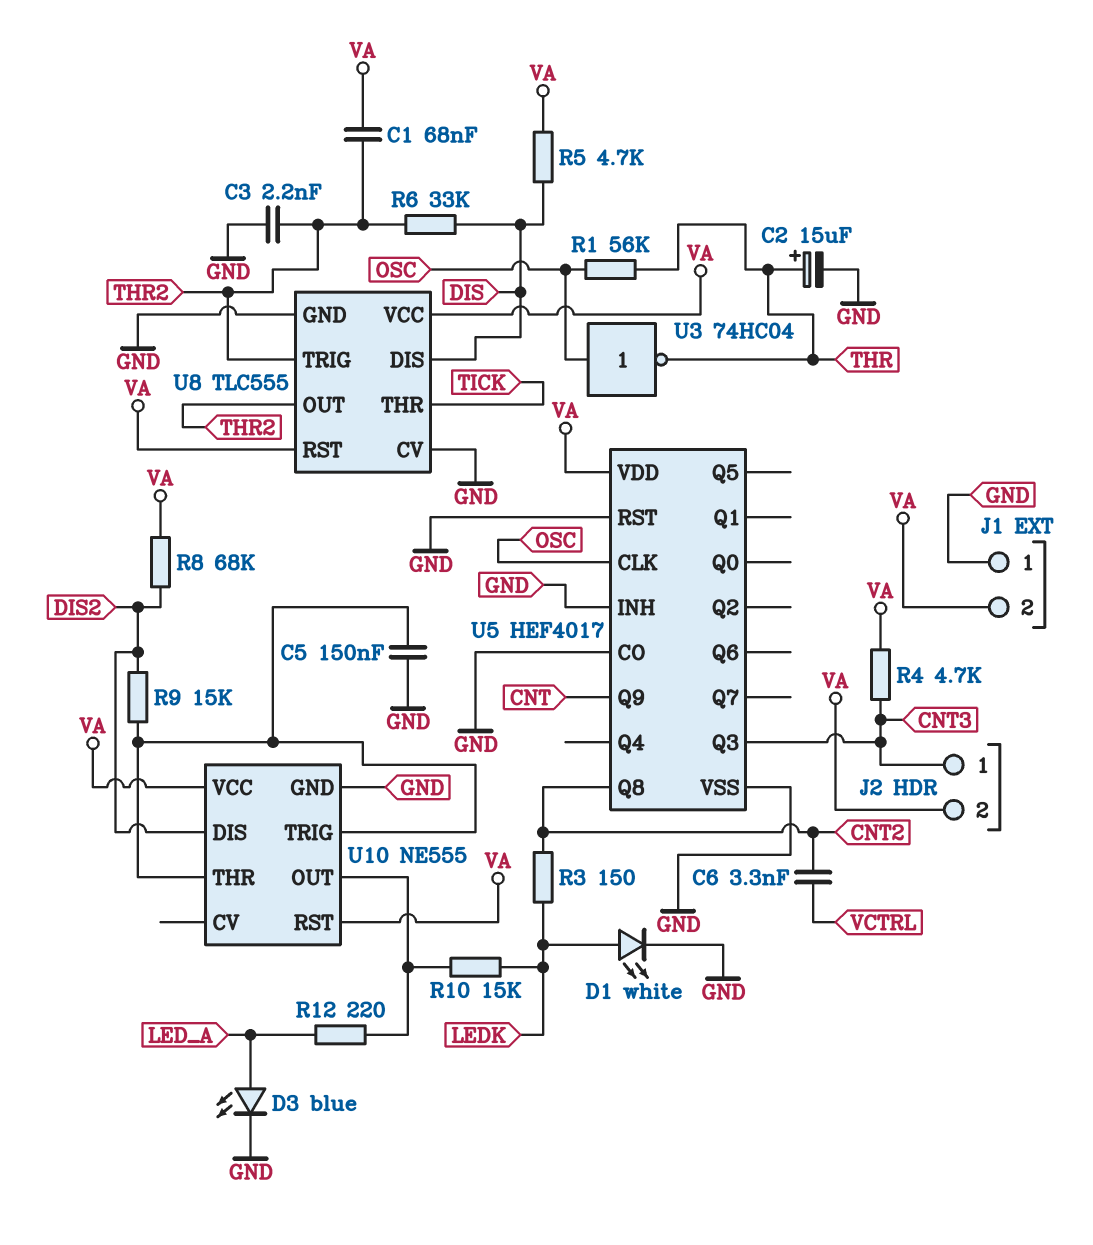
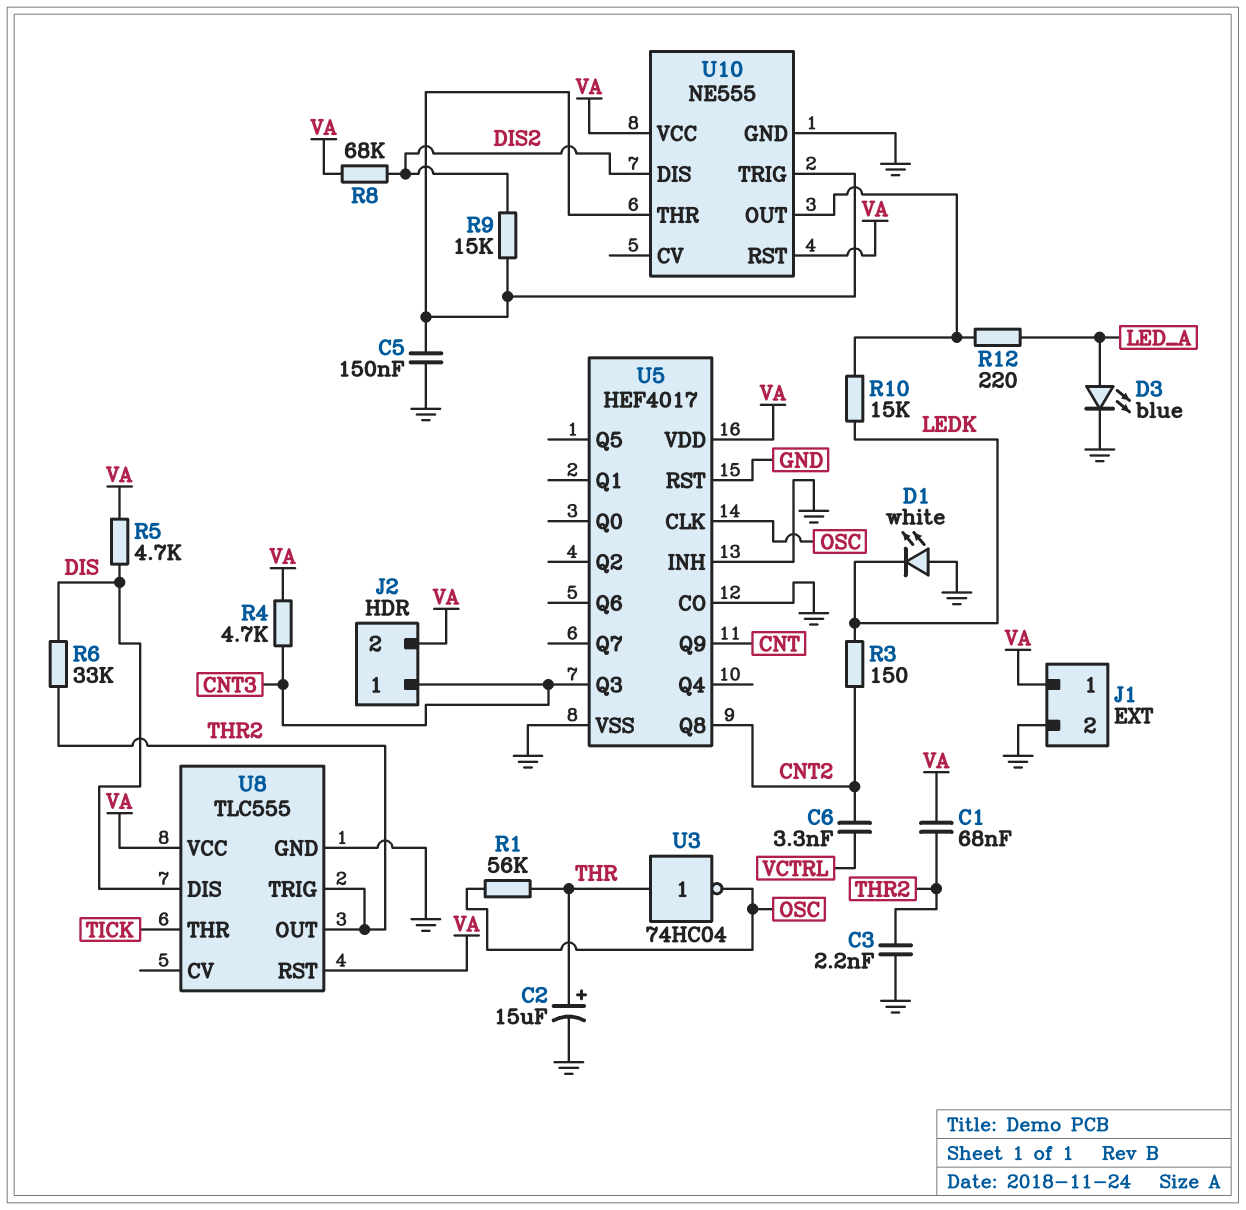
D1: LED white (A LEDK, K GND) -> LED white (A GND, K LEDK)
J1 pin 1: GND -> VA
J1 pin 2: VA -> GND
U3: NOT 74HC04 (in OSC, out THR) -> NOT 74HC04 (in THR, out OSC)
U8 pin CV: GND -> none

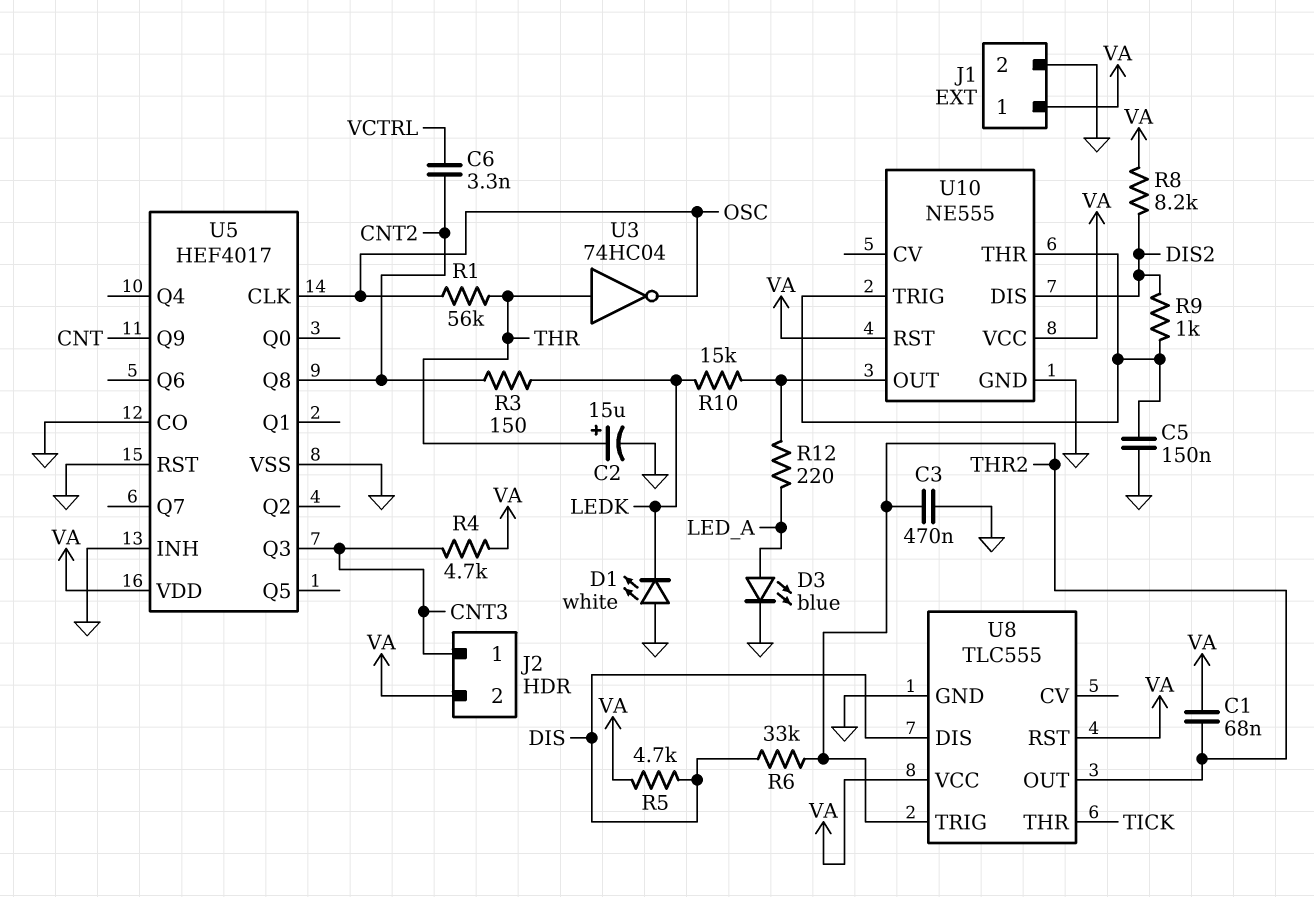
C3: 2.2nF (GND, THR2) -> 470nF (GND, THR2)
R8: 68k (DIS2, VA) -> 8.2k (DIS2, VA)
R9: 15k (DIS2, U10/THR) -> 1k (DIS2, U10/THR)

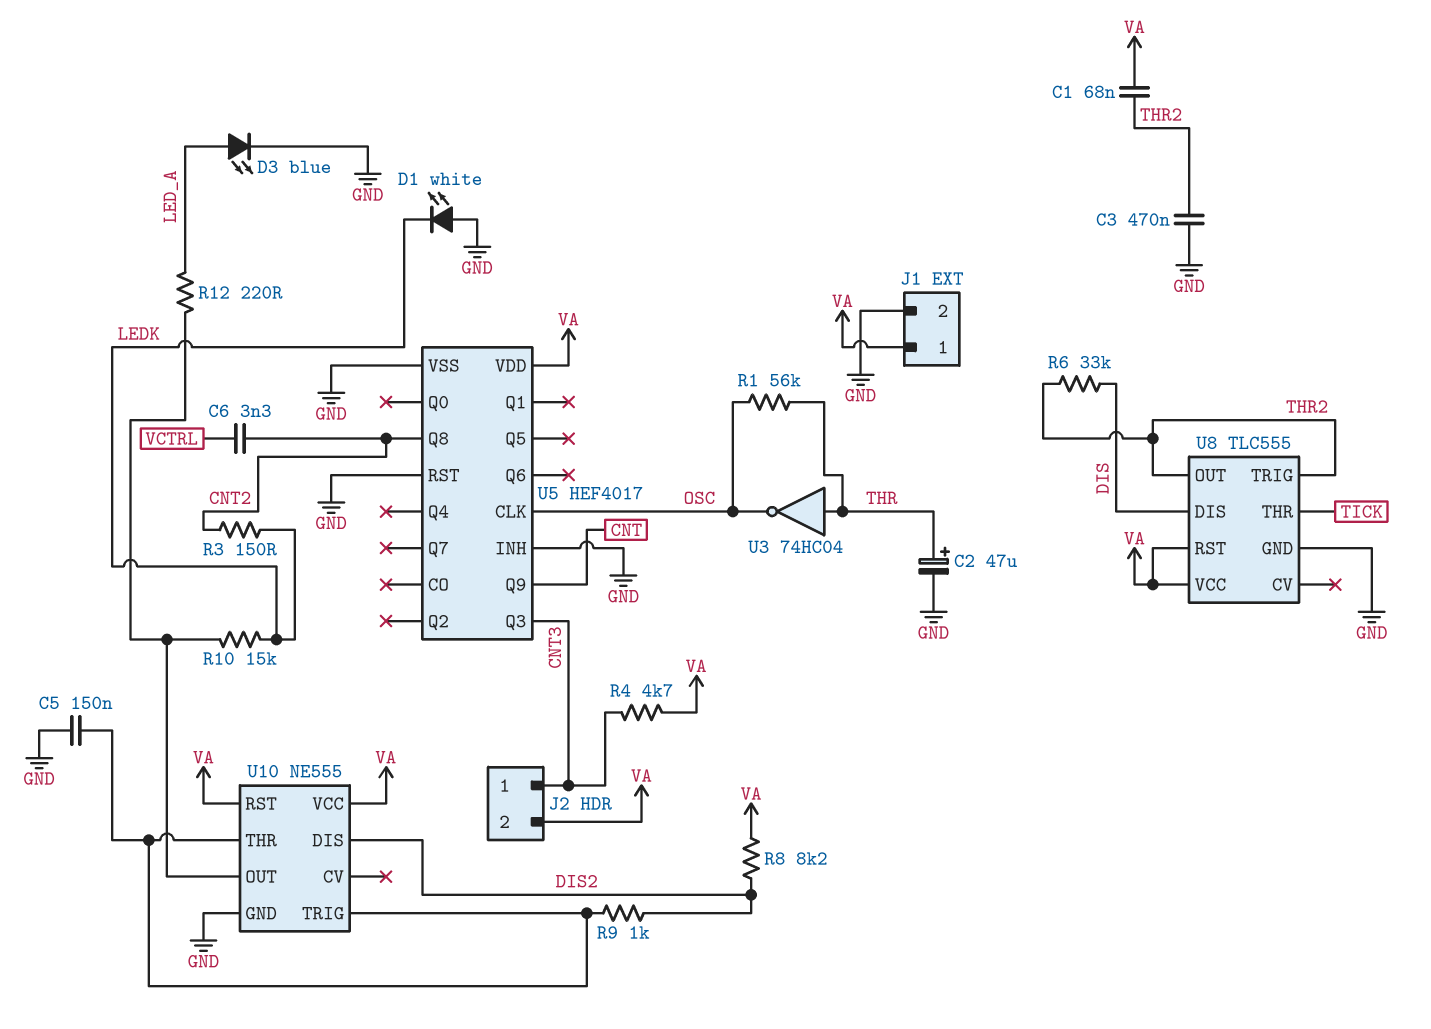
C2: 15uF (plus THR, minus GND) -> 47uF (plus THR, minus GND)
R5: 4.7k (DIS, VA) -> none
U5 pin CO: GND -> none

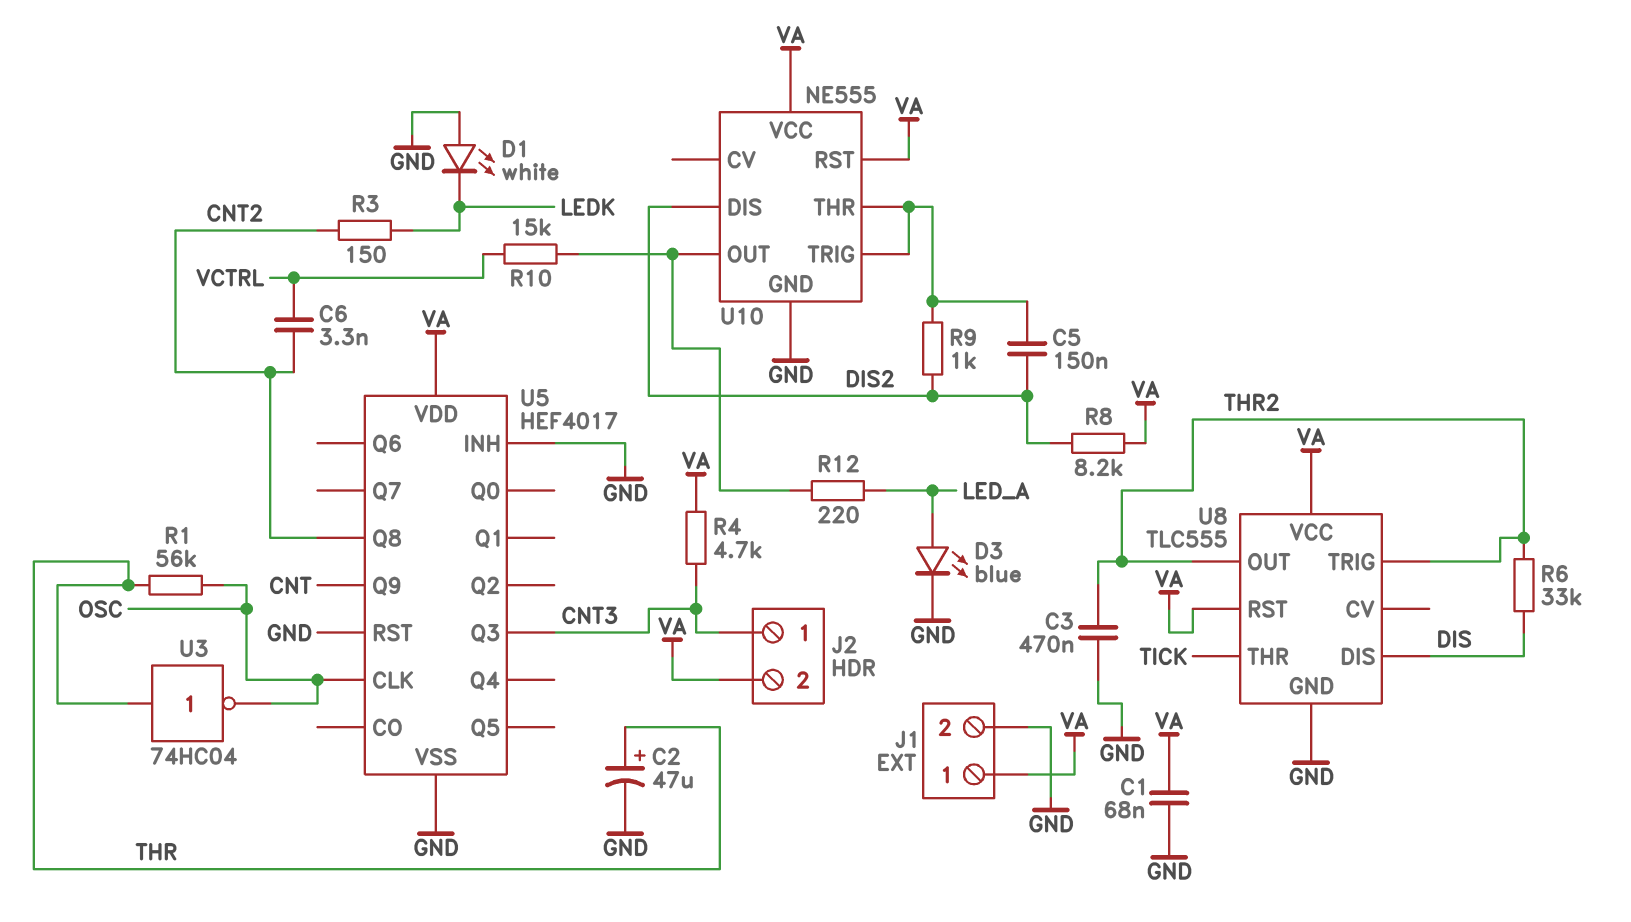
C1: 68nF (THR2, VA) -> 68nF (GND, VA)
C5: 150nF (GND, U10/THR) -> 150nF (DIS2, U10/THR)
R10: 15k (LEDK, U10/OUT) -> 15k (U10/OUT, VCTRL)

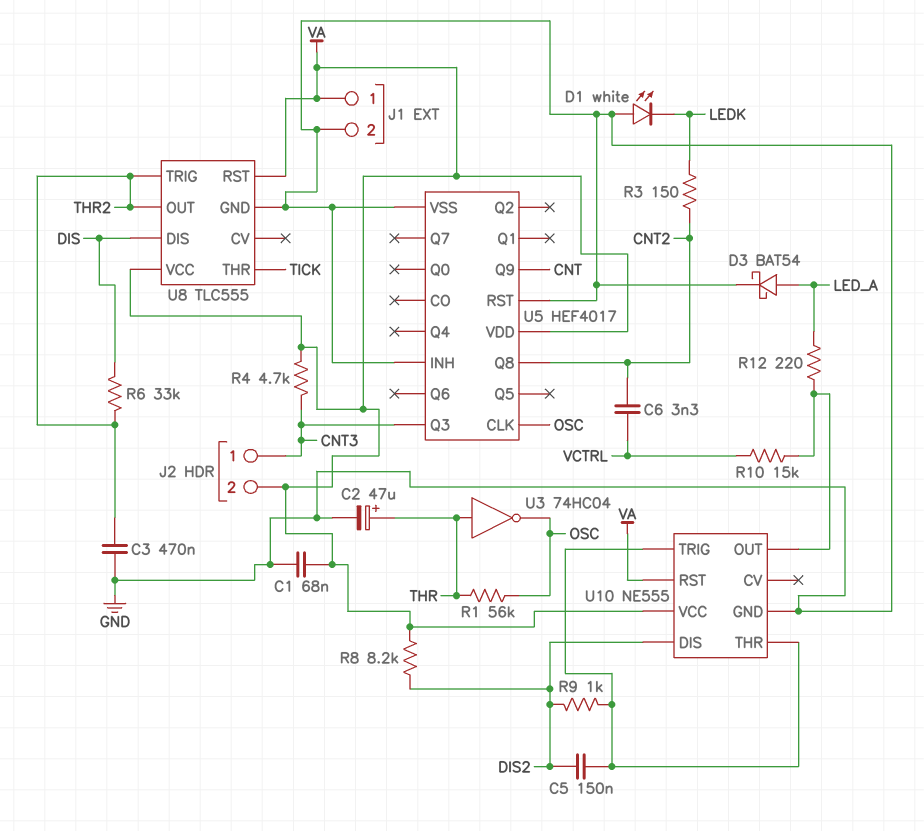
D3: LED blue (A LED_A, K GND) -> schottky BAT54 (A LED_A, K GND)

